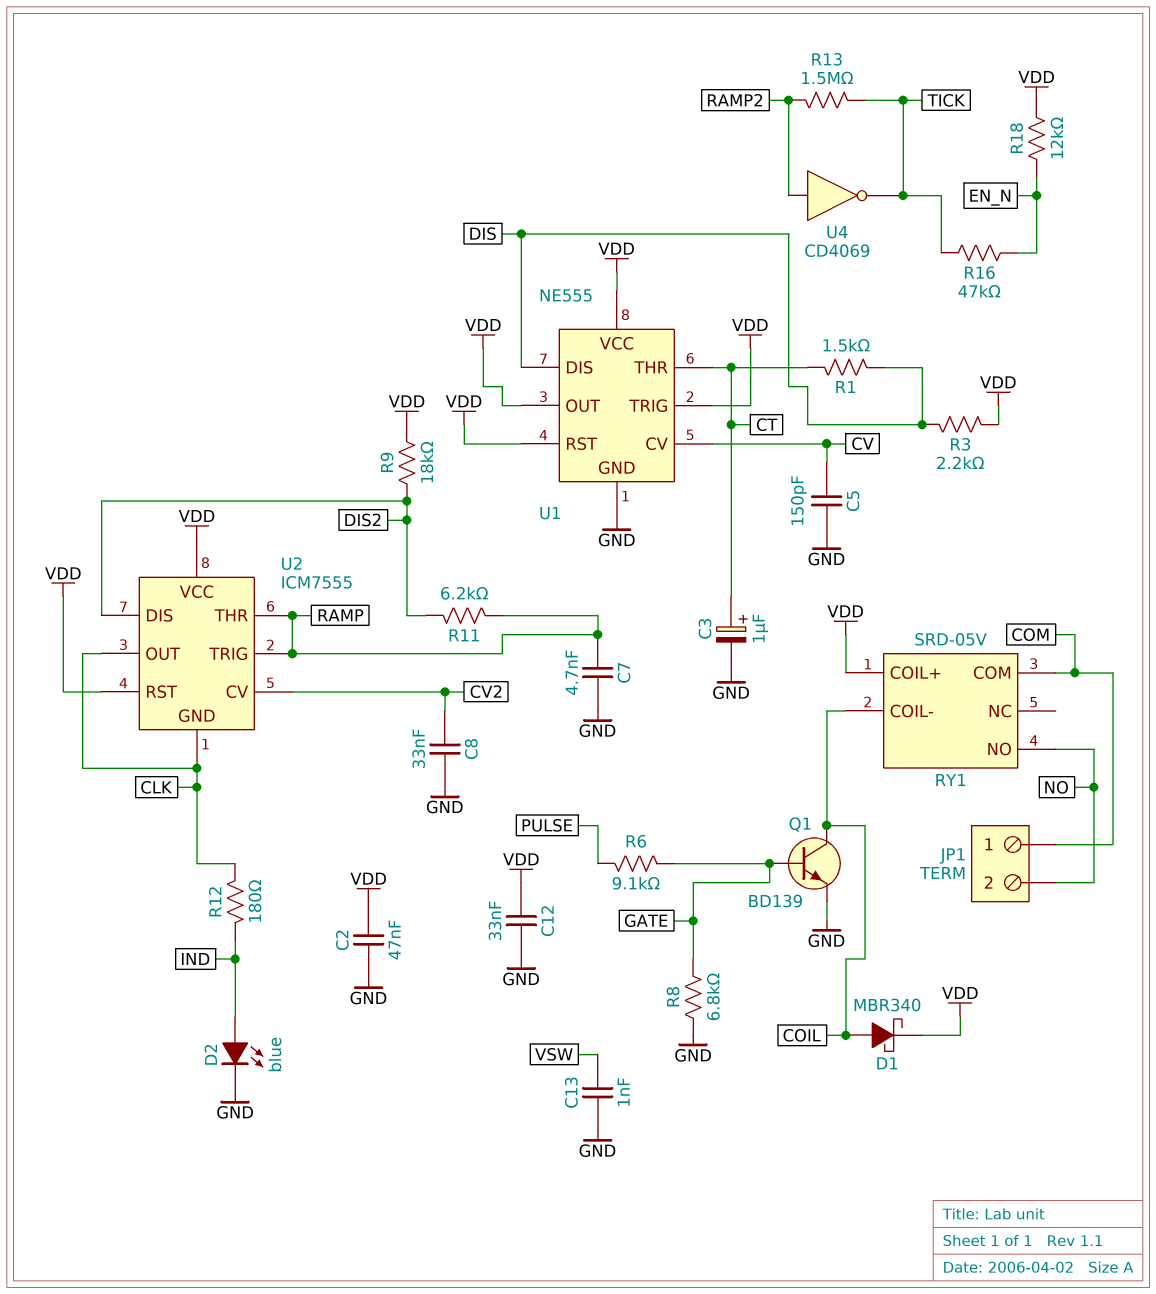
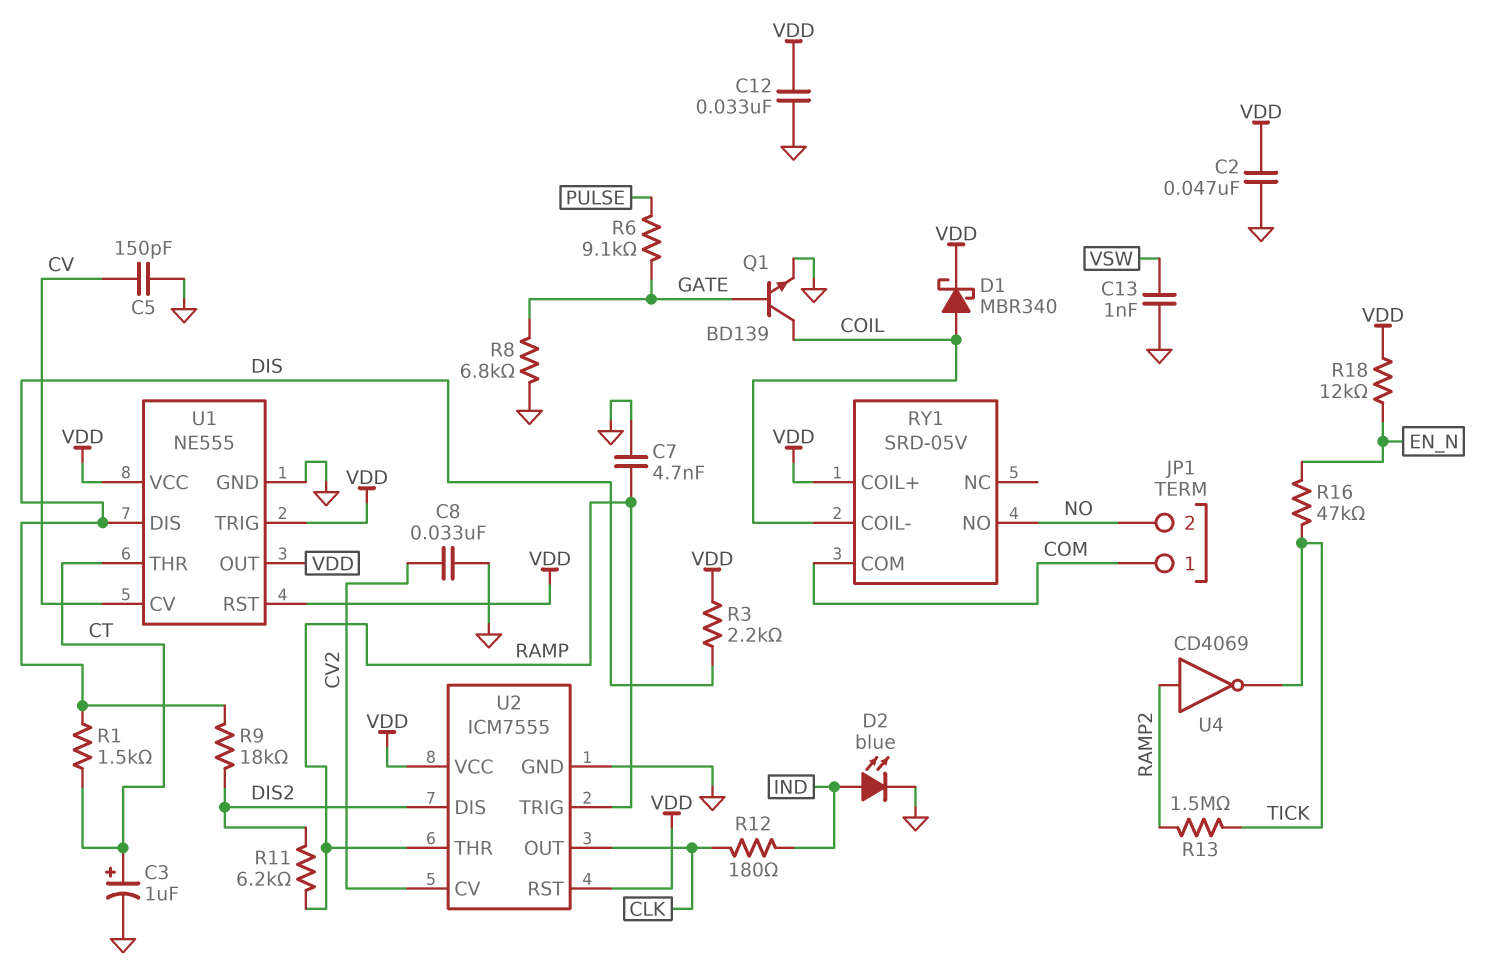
R9: 18k (DIS2, VDD) -> 18k (DIS, DIS2)
U2 pin GND: CLK -> GND

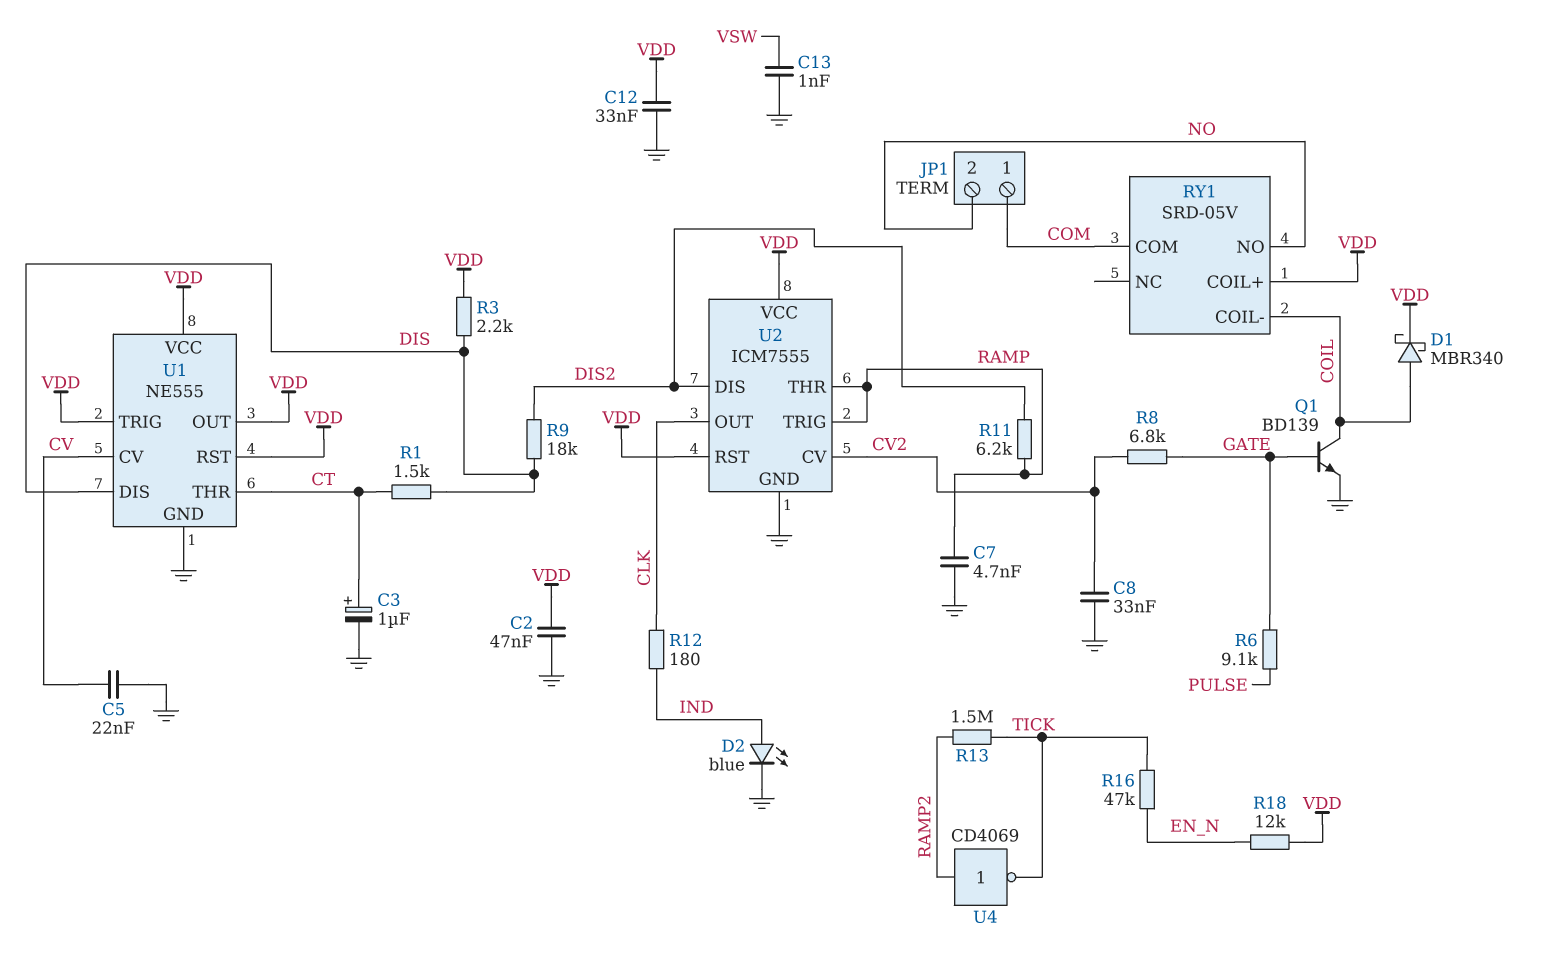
C5: 150pF (CV, GND) -> 22nF (CV, GND)
R8: 6.8k (GATE, GND) -> 6.8k (CV2, GATE)

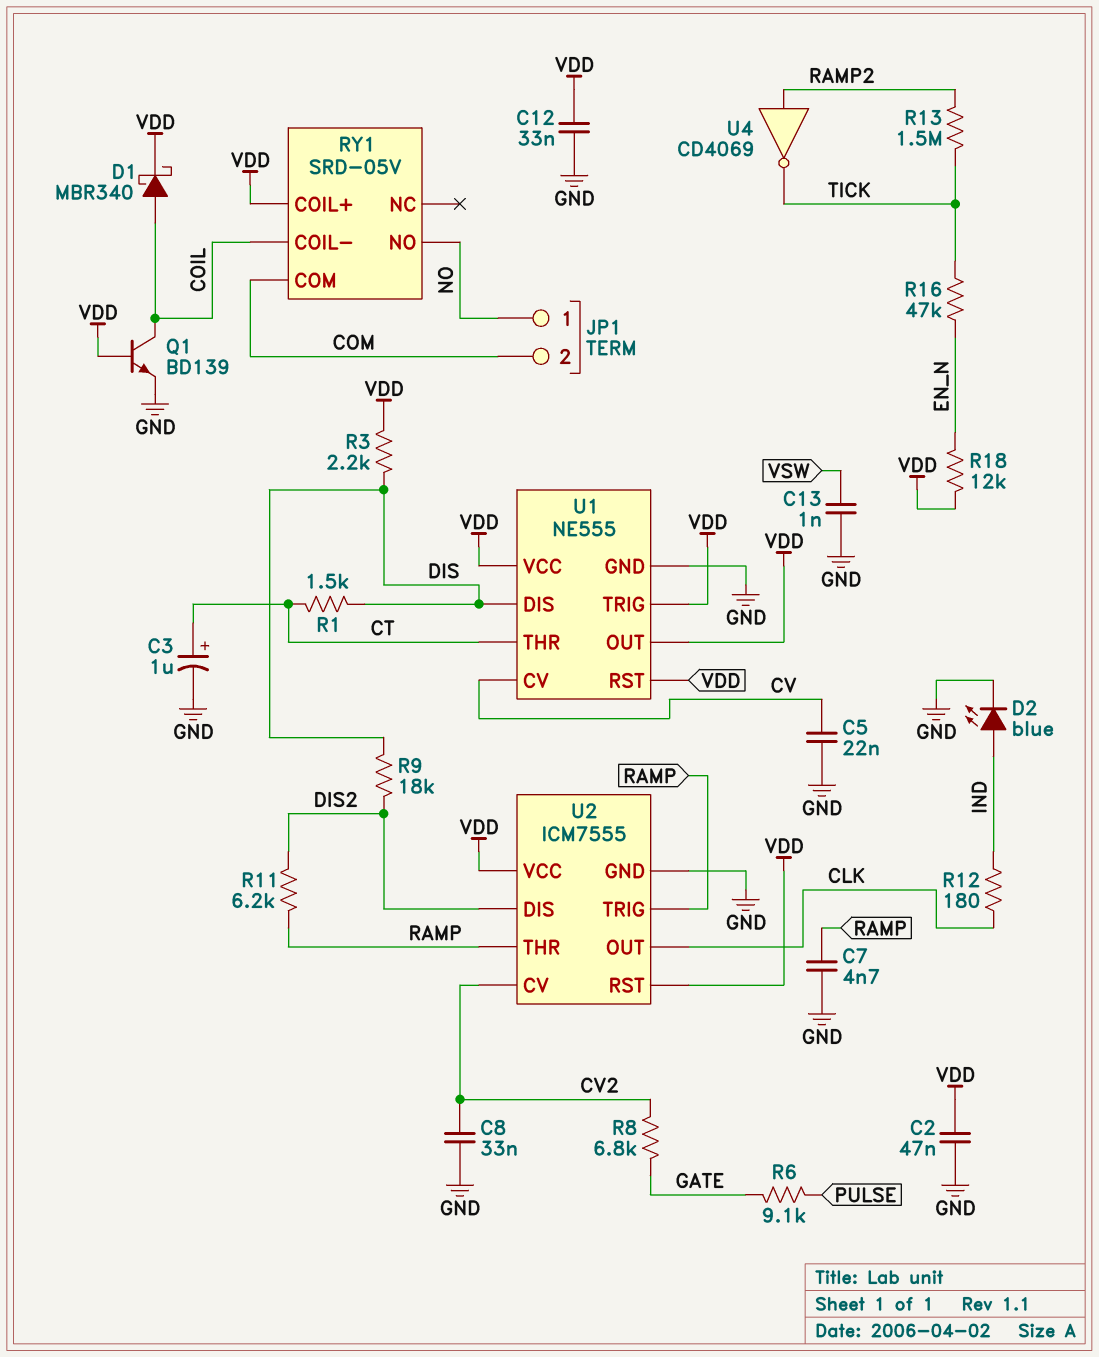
JP1 pin 1: COM -> NO
JP1 pin 2: NO -> COM
Q1: NPN BD139 (B GATE, C COIL, E GND) -> NPN BD139 (B VDD, C COIL, E GND)

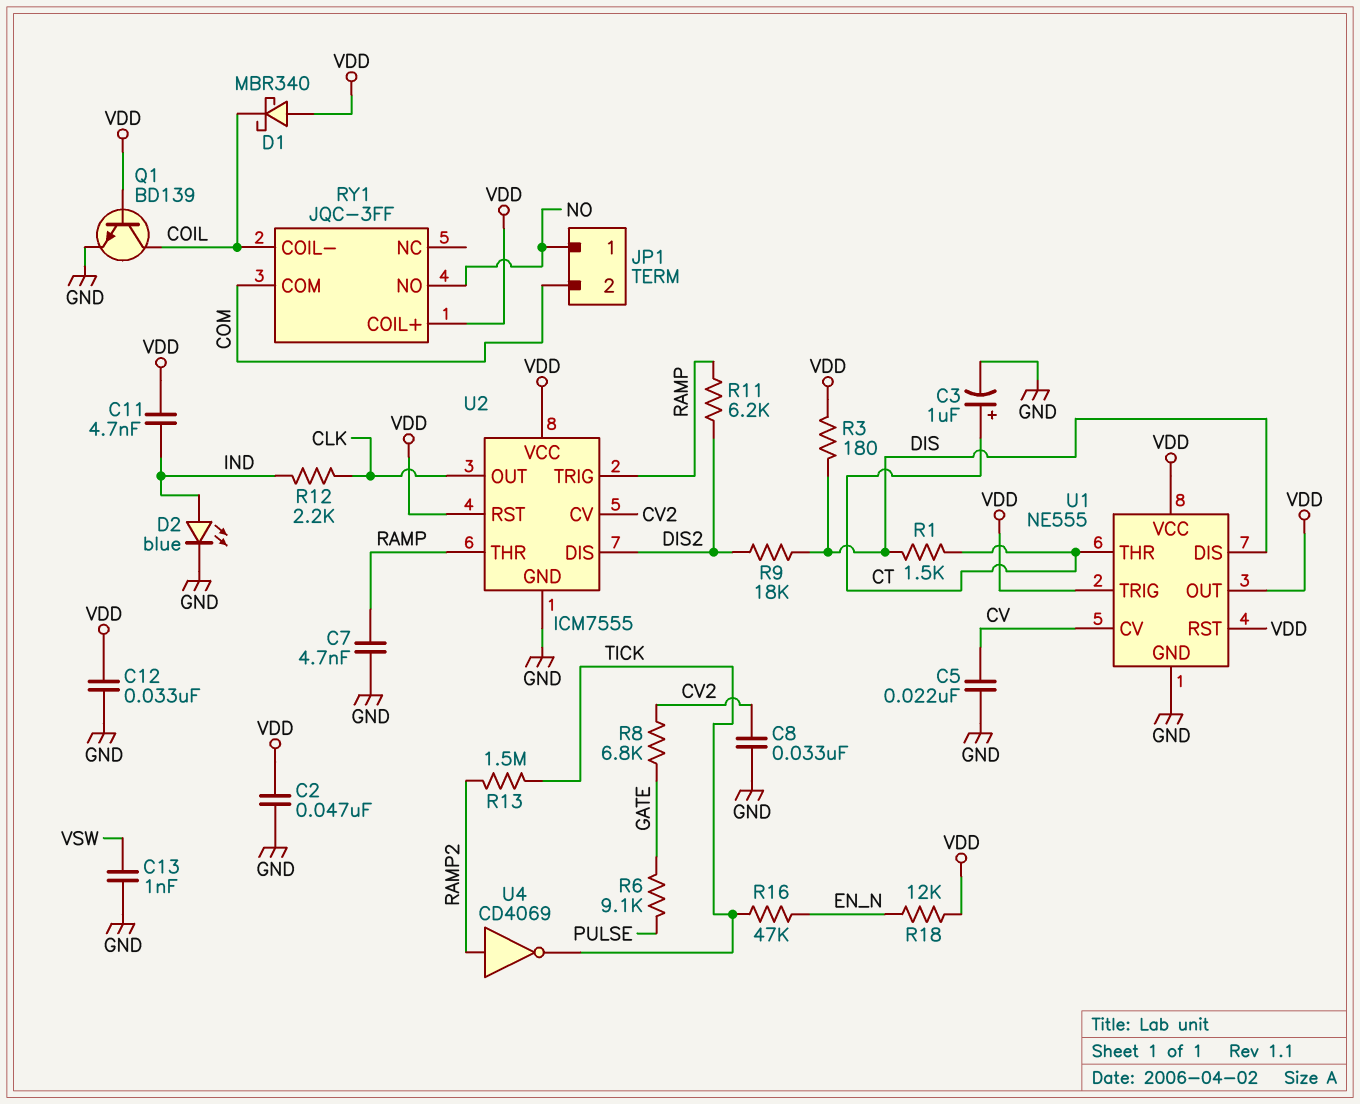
C11: none -> 4.7nF (IND, VDD)
D1: schottky MBR340 (A COIL, K VDD) -> schottky MBR340 (A VDD, K COIL)
R3: 2.2k (DIS, VDD) -> 180 (DIS, VDD)
R12: 180 (CLK, IND) -> 2.2k (CLK, IND)
RY1: SRD-05V -> JQC-3FF

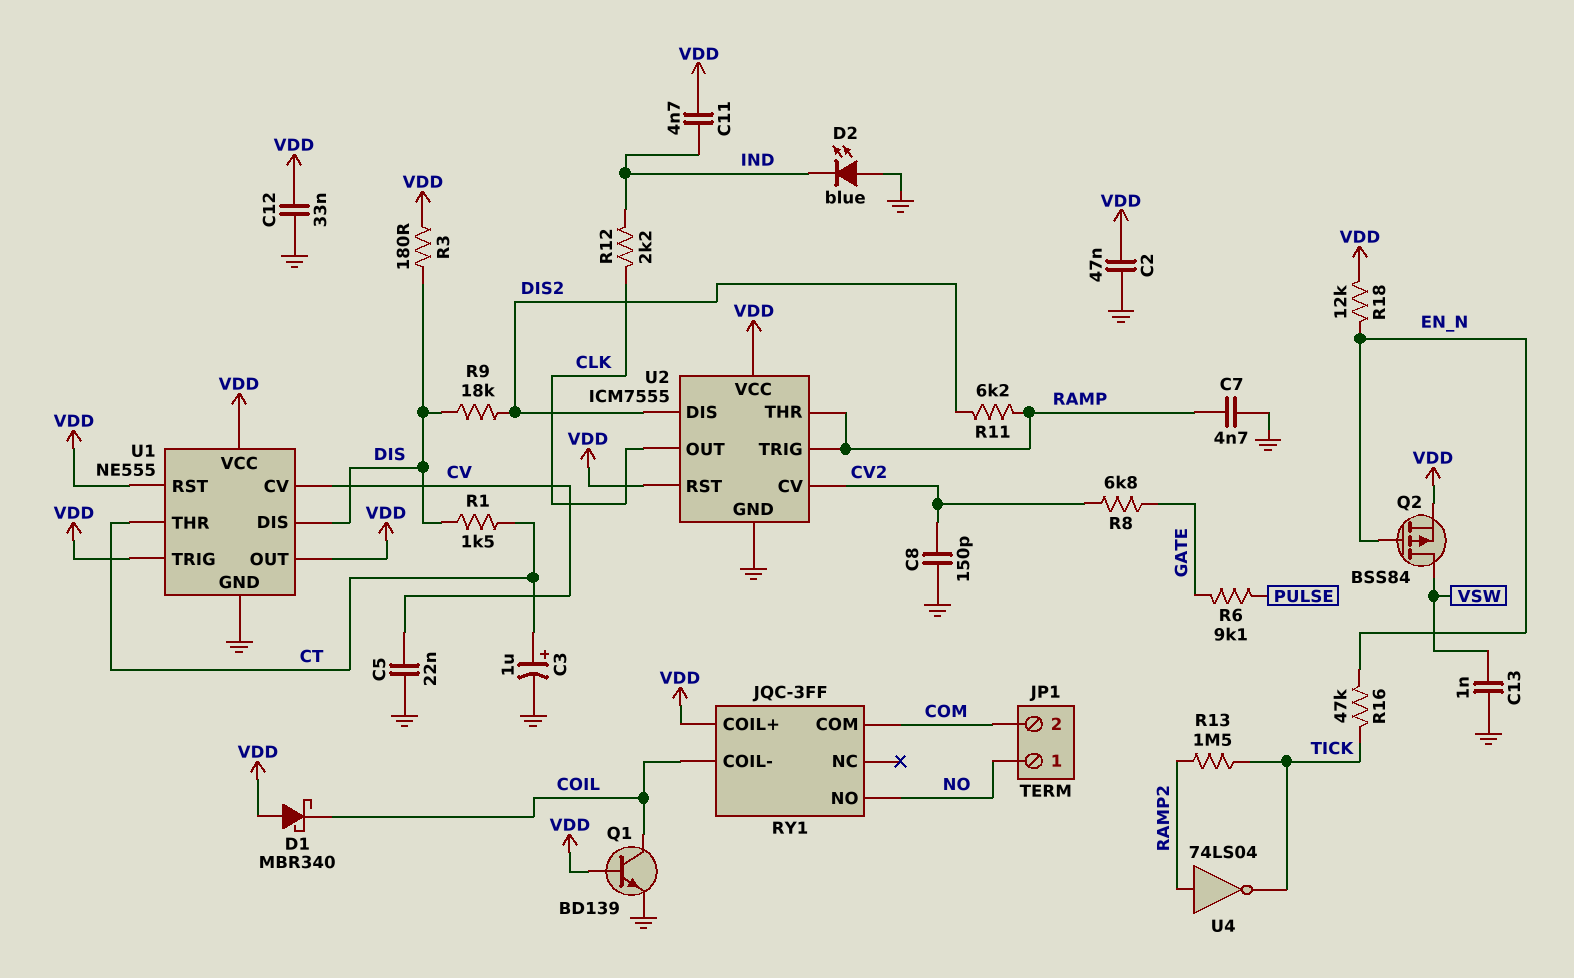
C8: 33nF (CV2, GND) -> 150pF (CV2, GND)
D2: LED blue (A IND, K GND) -> LED blue (A GND, K IND)
Q2: none -> PMOS BSS84 (G EN_N, D VSW, S VDD)
U4: NOT CD4069 (in RAMP2, out TICK) -> NOT 74LS04 (in RAMP2, out TICK)

